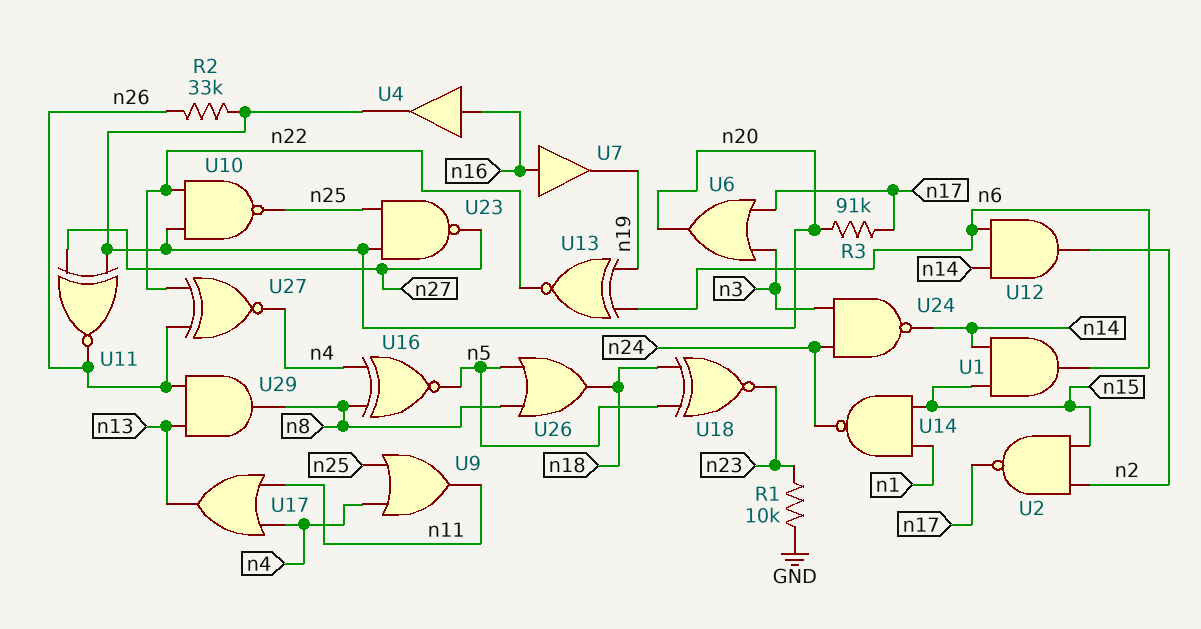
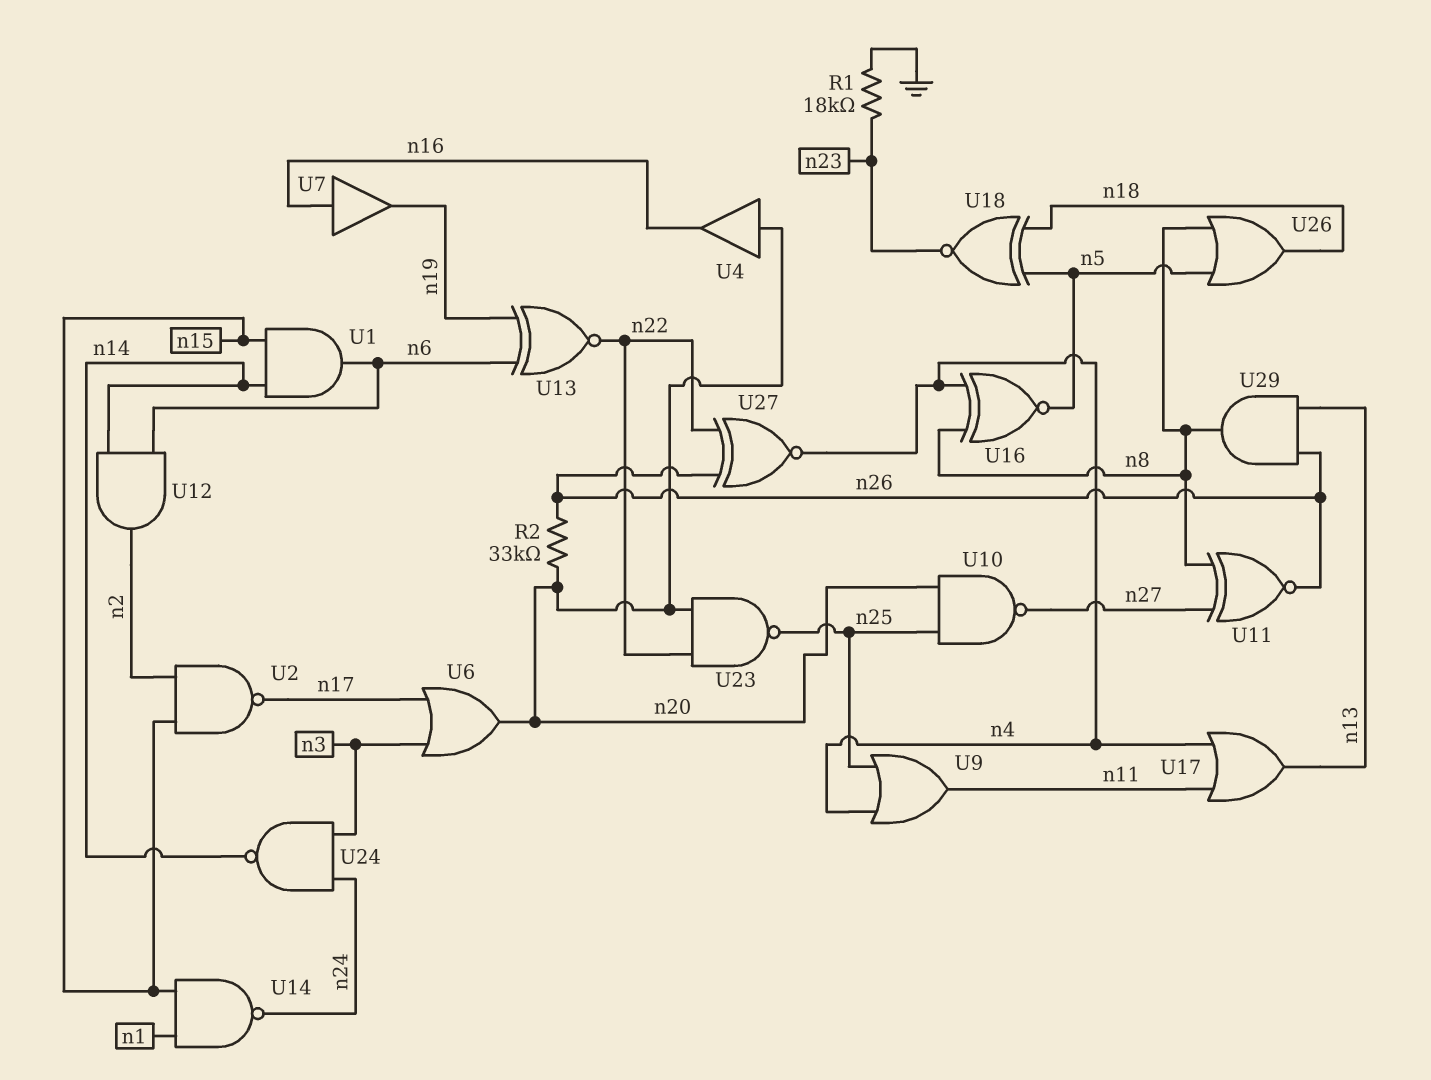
R1: 10k (GND, n23) -> 18k (GND, n23)
R3: 91k (n17, n20) -> none
U4: buffer (in n16, out n20) -> buffer (in n20, out n16)
U10: NAND (in n20, in n22, out n25) -> NAND (in n20, in n25, out n27)
U11: XNOR (in n20, in n27, out n26) -> XNOR (in n8, in n27, out n26)
U23: NAND (in n20, in n25, out n27) -> NAND (in n20, in n22, out n25)

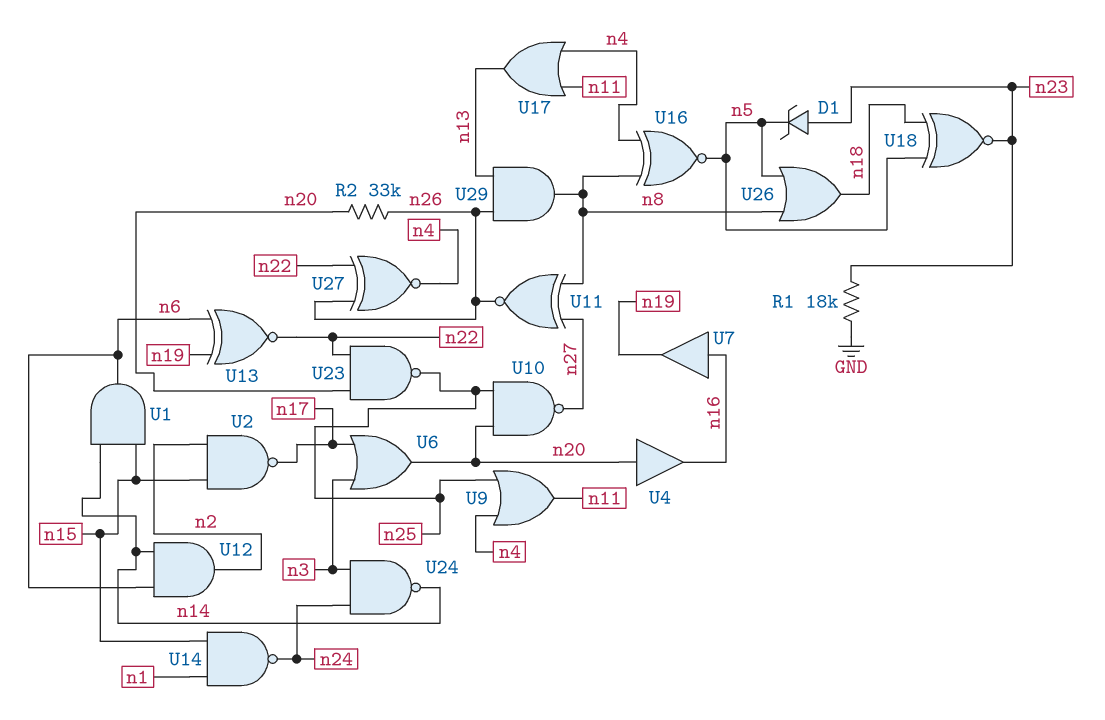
D1: none -> zener (A n23, K n5)

